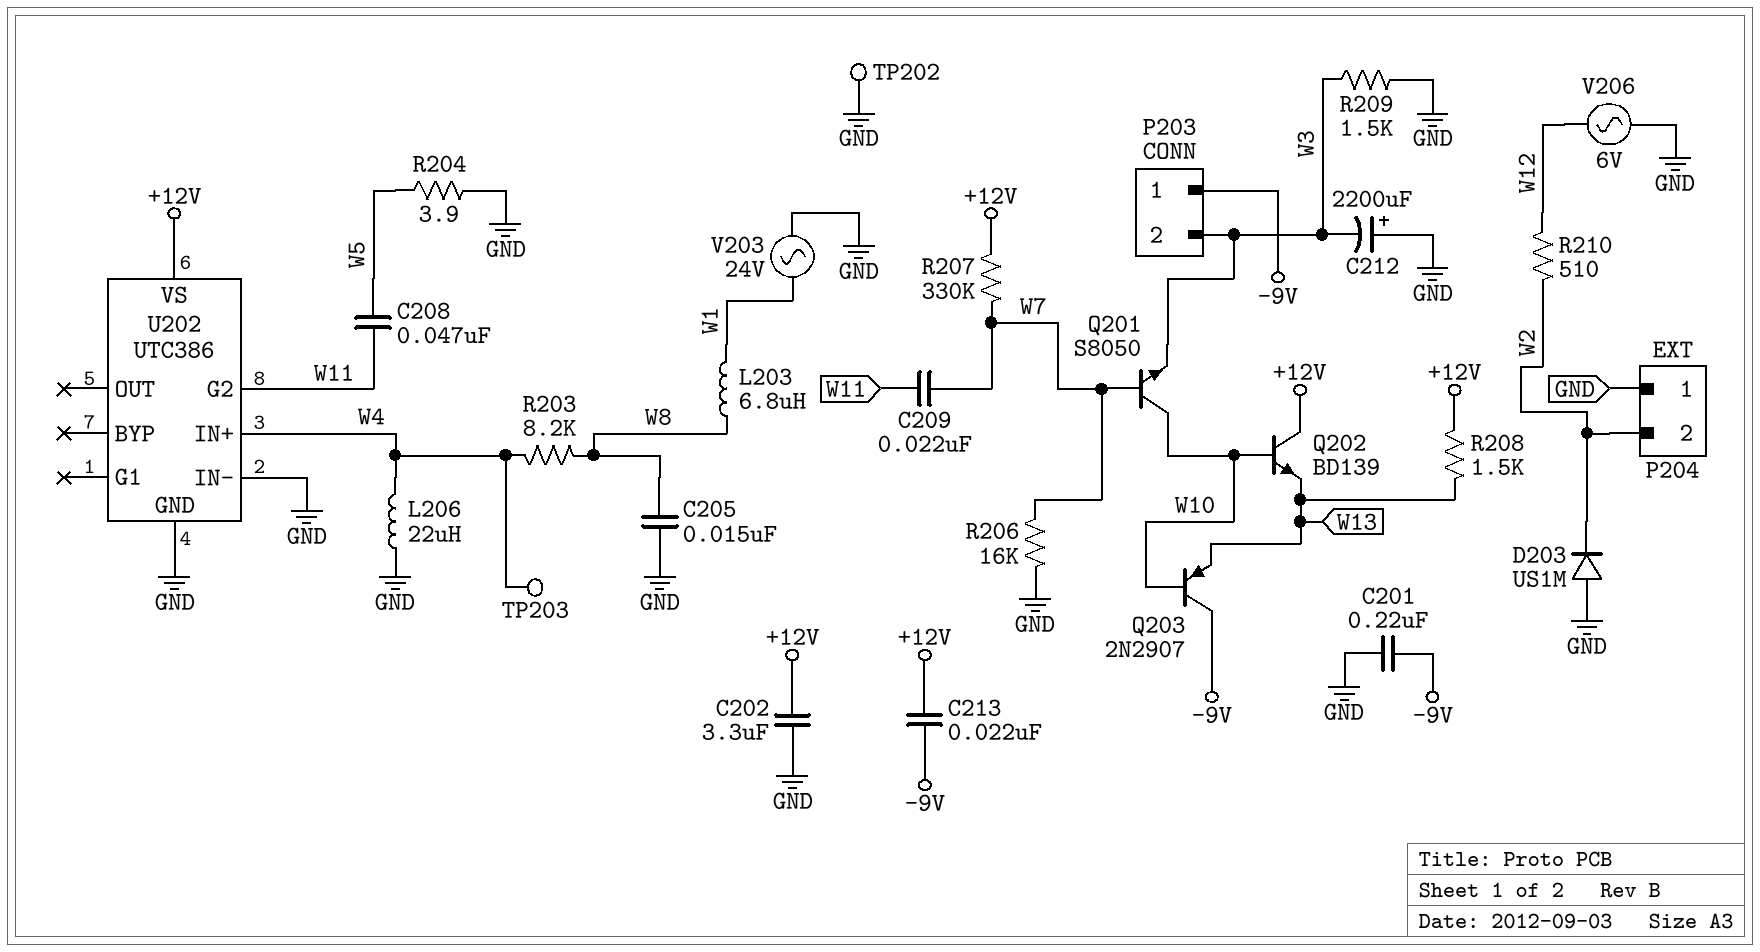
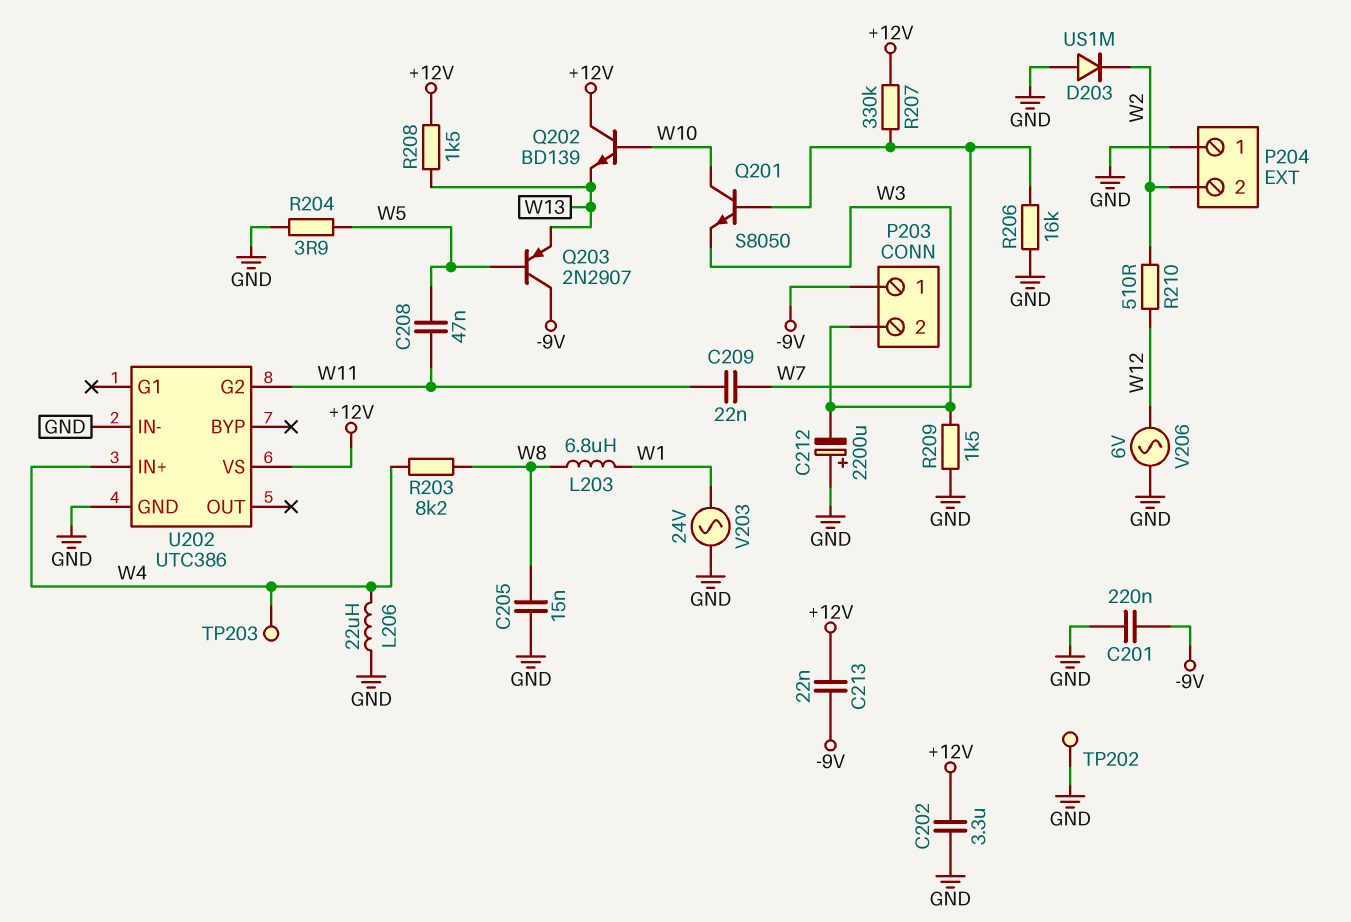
Q203: PNP 2N2907 (B W10, C -9V, E W13) -> PNP 2N2907 (B W5, C -9V, E W13)

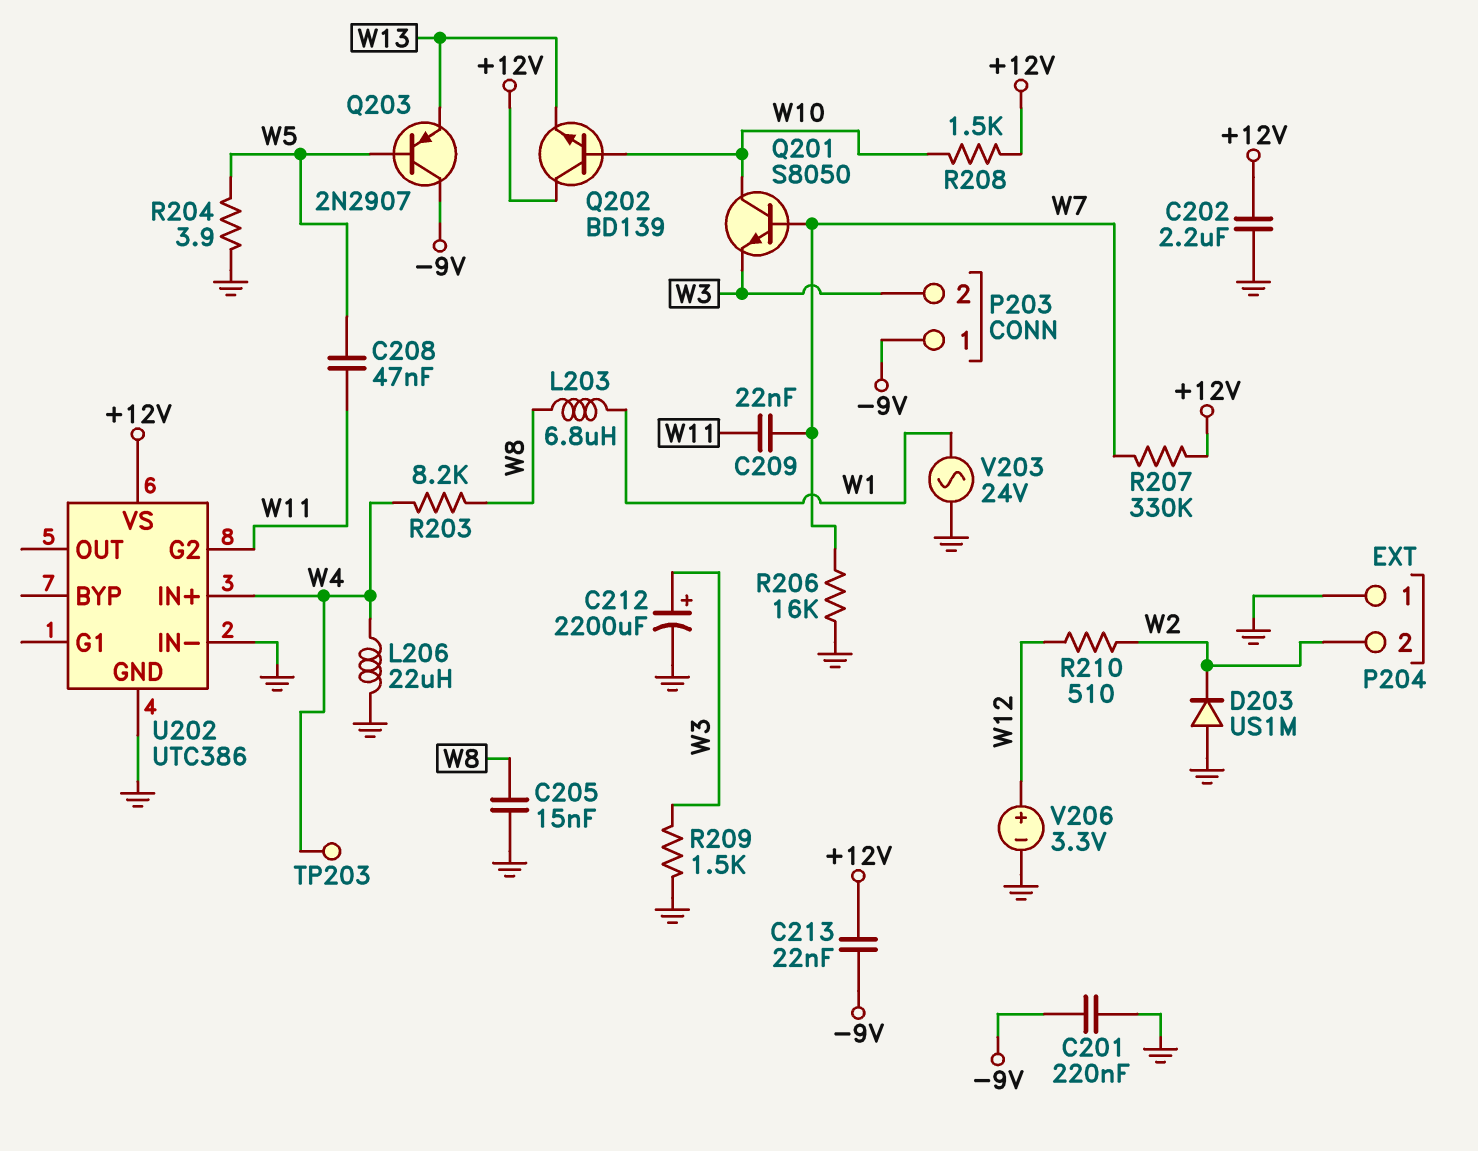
C202: 3.3uF (+12V, GND) -> 2.2uF (+12V, GND)
C212: 2200uF (plus GND, minus W3) -> 2200uF (plus W3, minus GND)
R208: 1.5k (+12V, W13) -> 1.5k (+12V, W10)
TP202: test point (GND) -> none
V206: AC 6V (GND, W12) -> 3.3V (plus W12, minus GND)

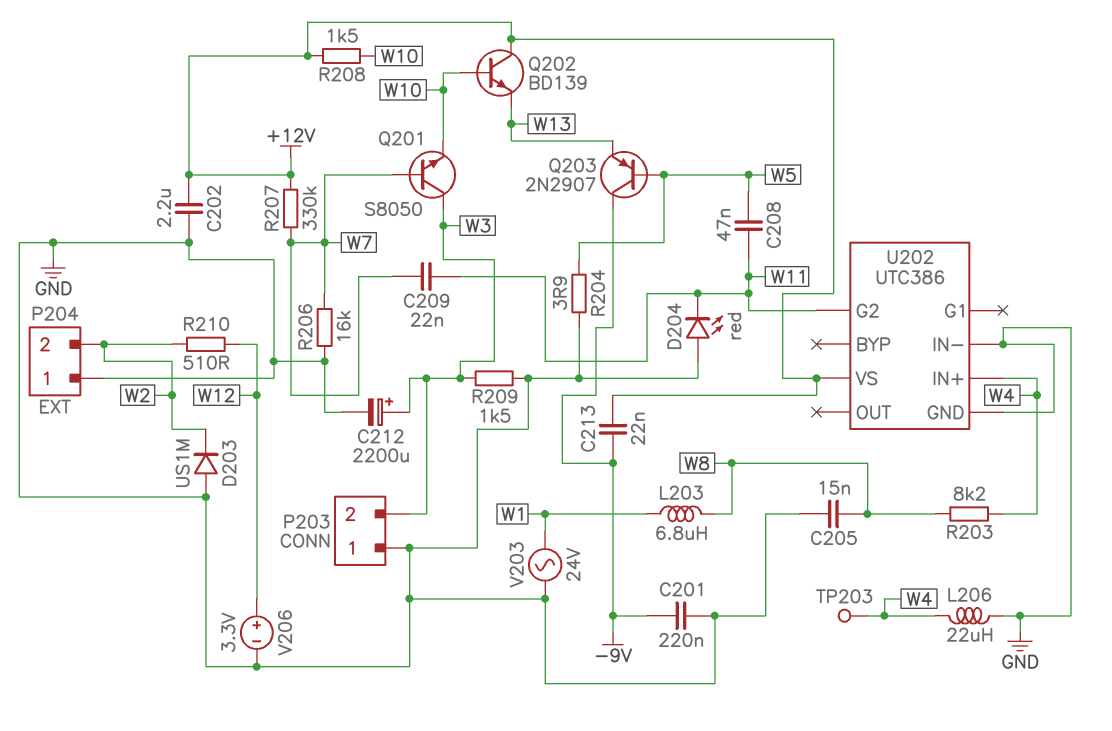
D204: none -> LED red (A GND, K W11)
P203 pin 1: -9V -> GND
Q201: NPN S8050 (B W7, C W10, E W3) -> NPN S8050 (B W7, C W3, E W10)

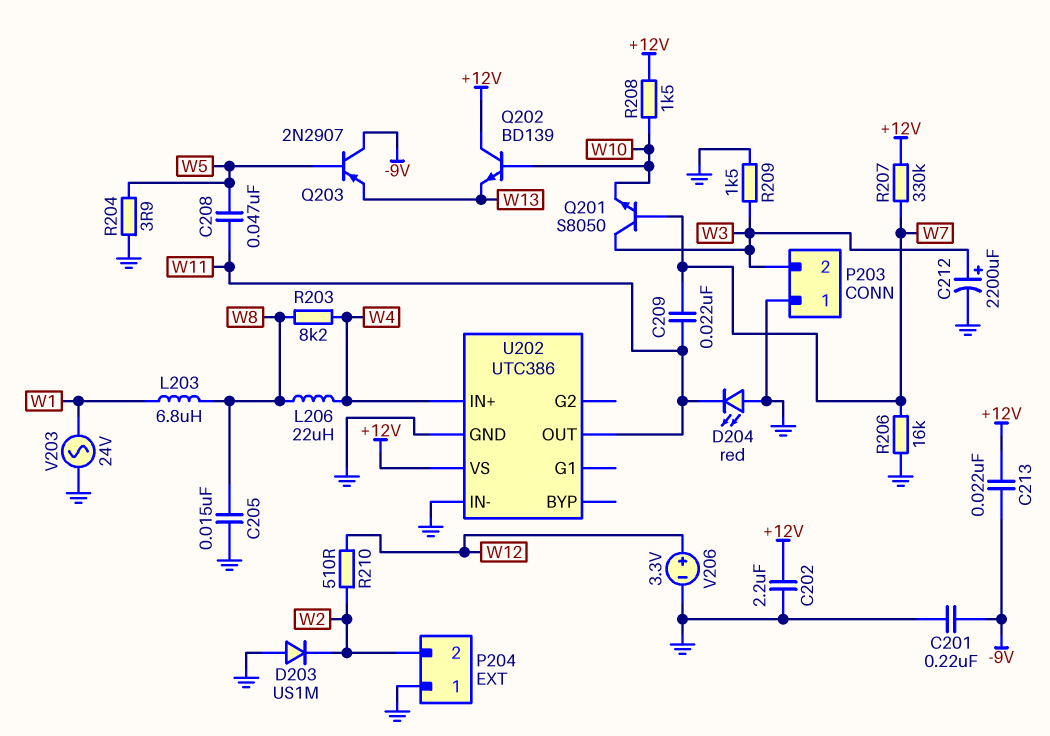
L206: 22uH (GND, W4) -> 22uH (W4, W8)
TP203: test point (W4) -> none
U202 pin G2: W11 -> none
U202 pin OUT: none -> W11

